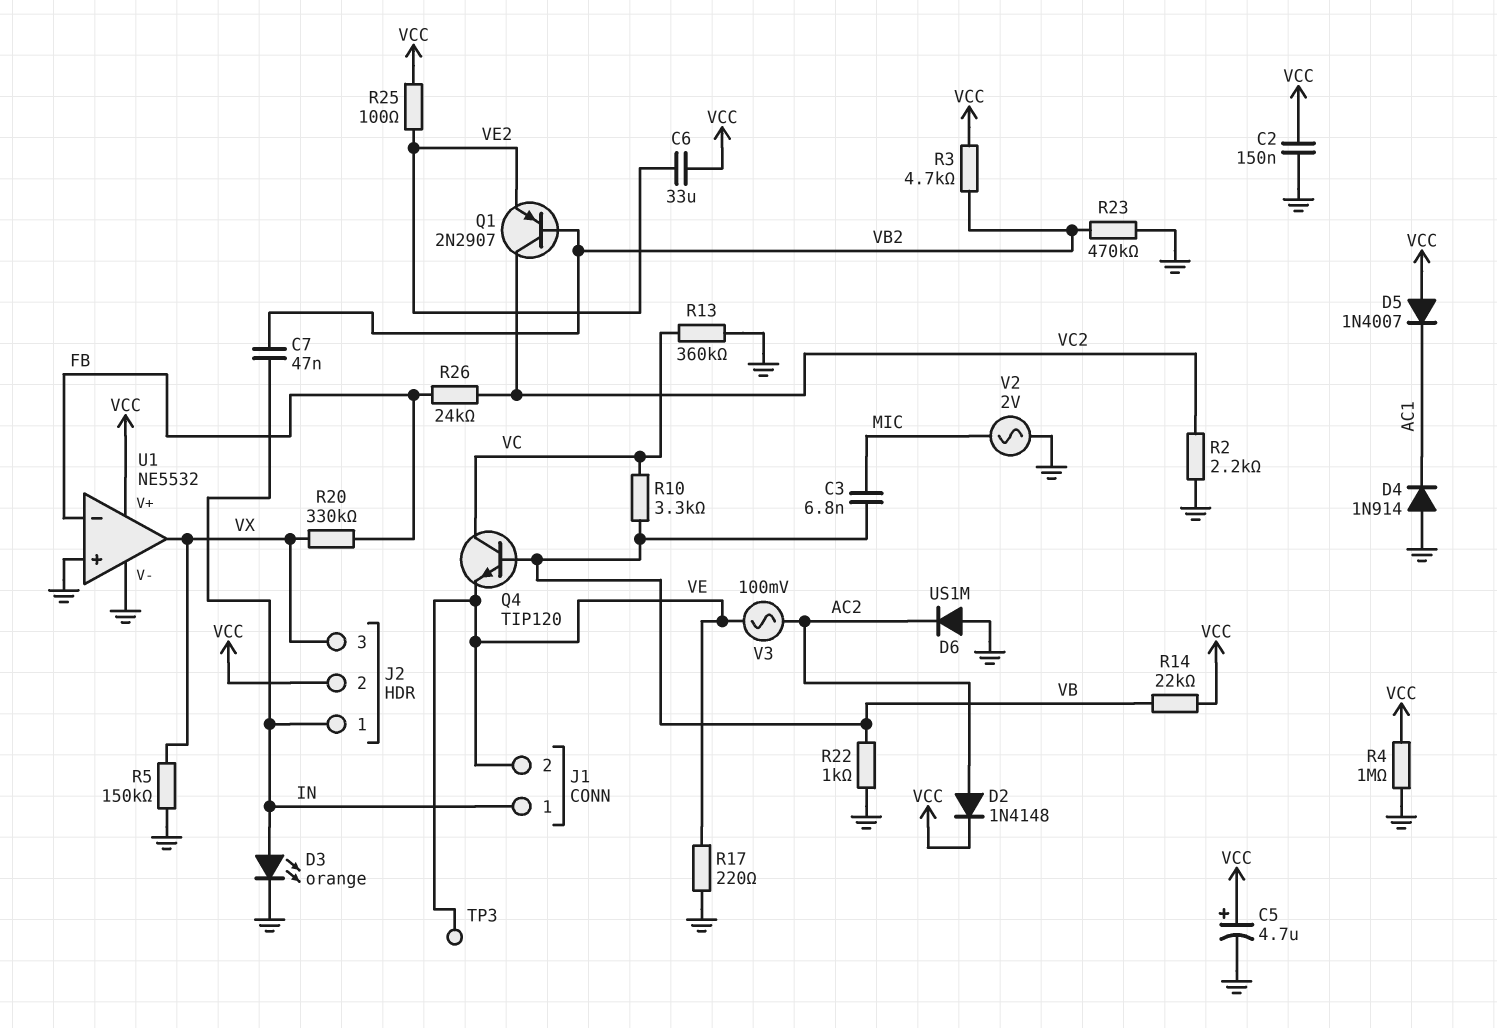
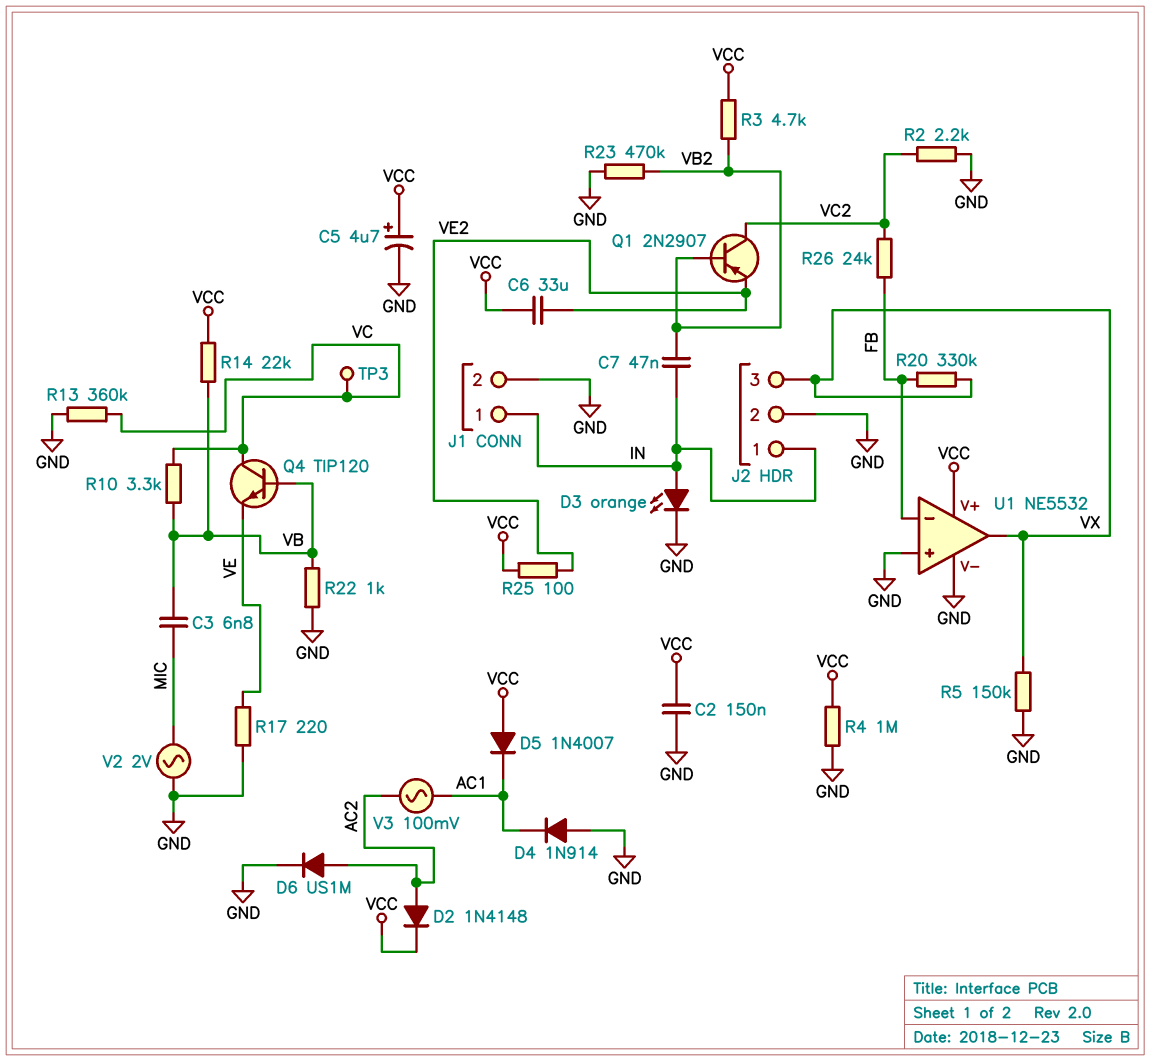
D6: diode US1M (A GND, K AC2) -> diode US1M (A AC2, K GND)
J1 pin 2: VE -> GND
J2 pin 2: VCC -> GND
TP3: test point (VE) -> test point (VC)
V3: AC 100mV (AC2, VE) -> AC 100mV (AC1, AC2)

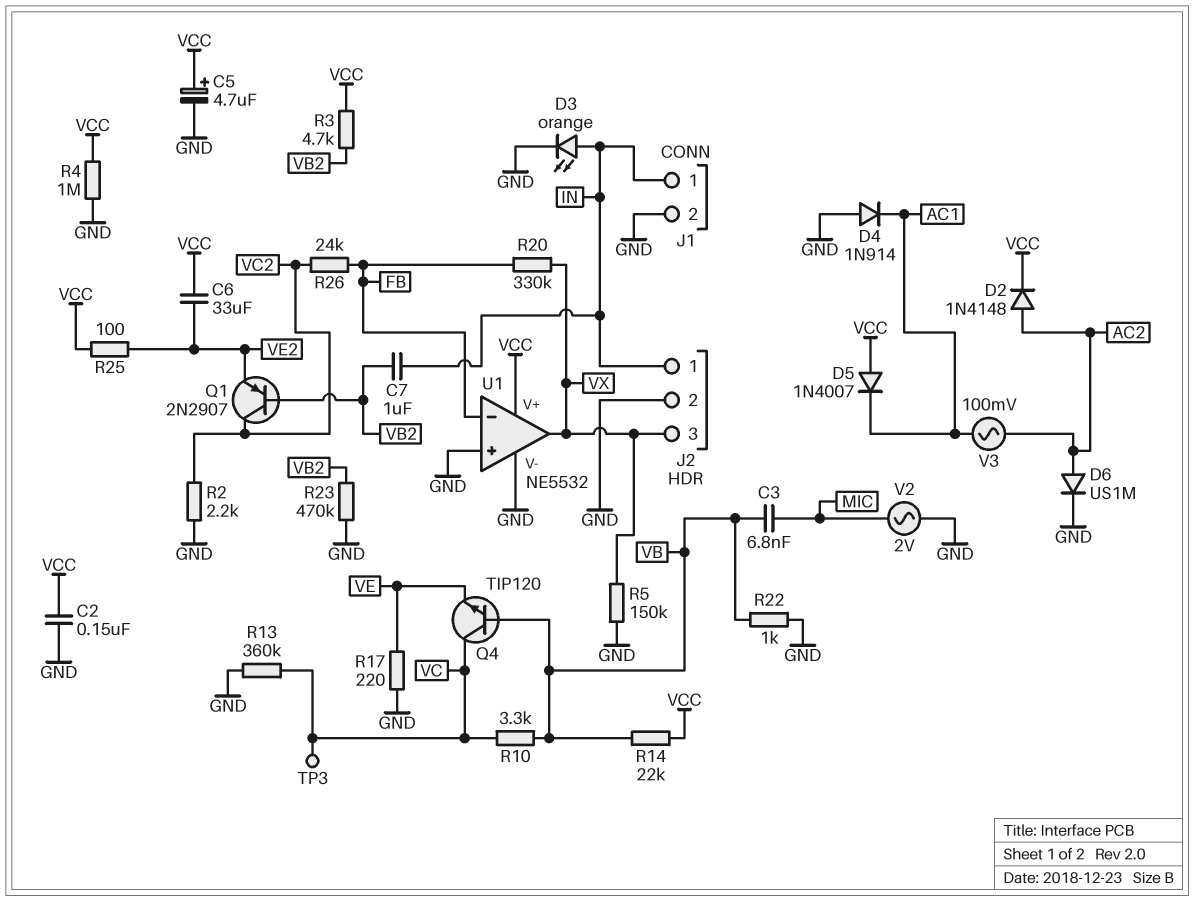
C7: 47nF (IN, VB2) -> 1uF (IN, VB2)

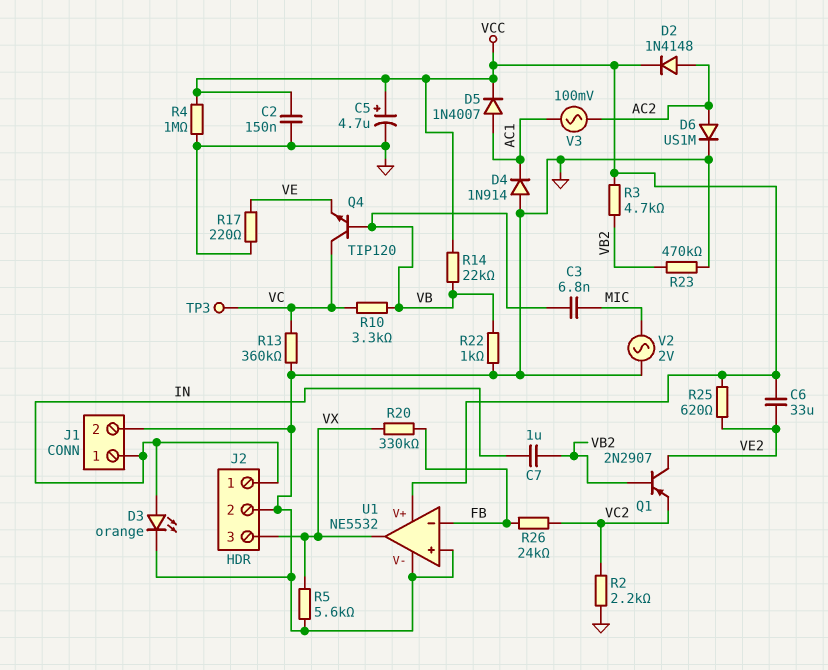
D5: diode 1N4007 (A VCC, K AC1) -> diode 1N4007 (A AC1, K VCC)
Q1: PNP 2N2907 (B VB2, C VC2, E VE2) -> PNP 2N2907 (B VB2, C VE2, E VC2)
R5: 150k (GND, VX) -> 5.6k (GND, VX)
R25: 100 (VCC, VE2) -> 620 (VCC, VE2)

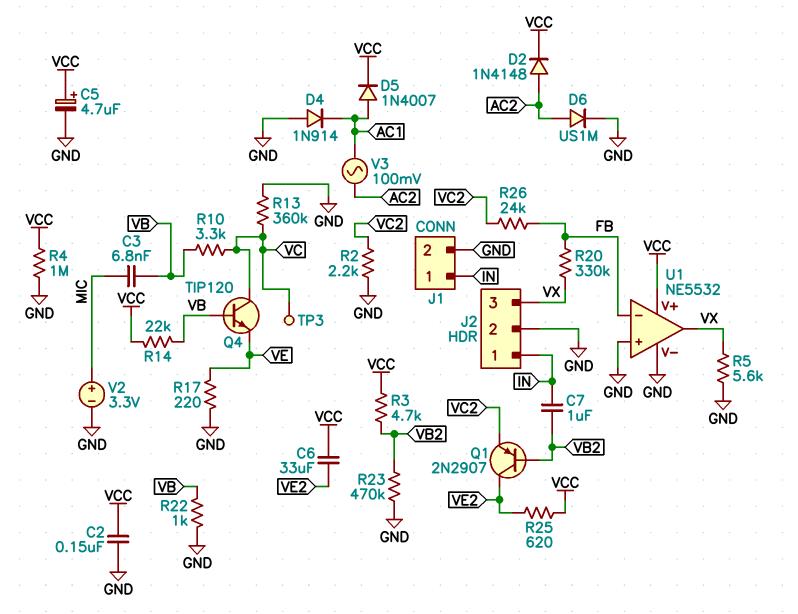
D3: LED orange (A IN, K GND) -> none
V2: AC 2V (GND, MIC) -> 3.3V (plus MIC, minus GND)

